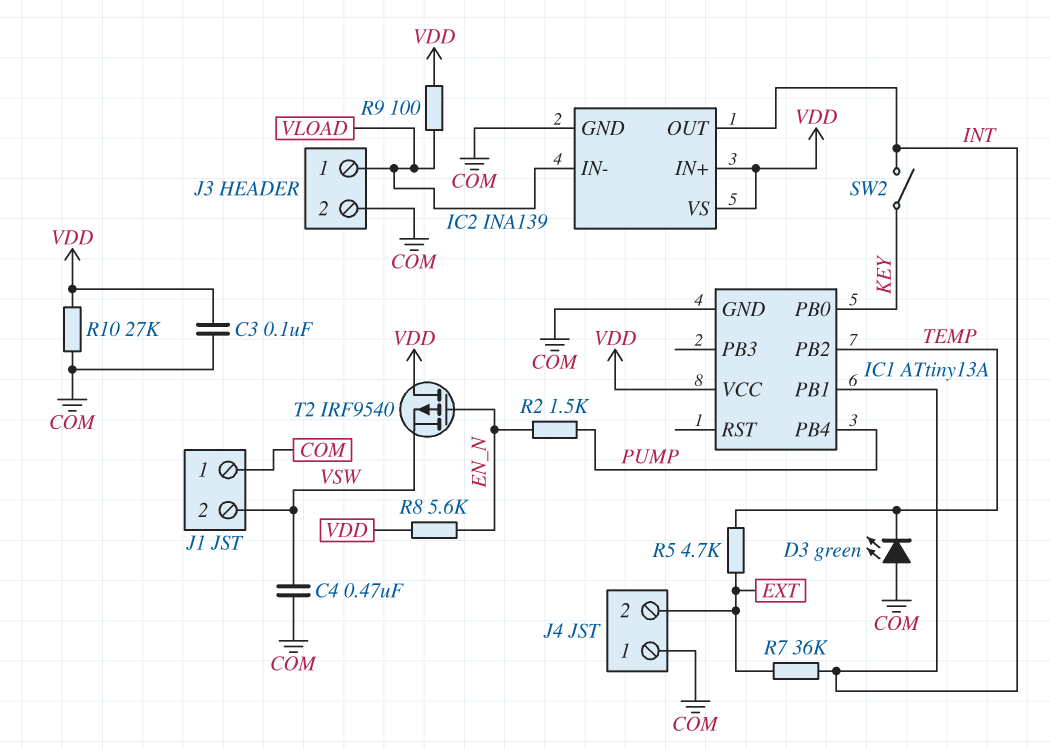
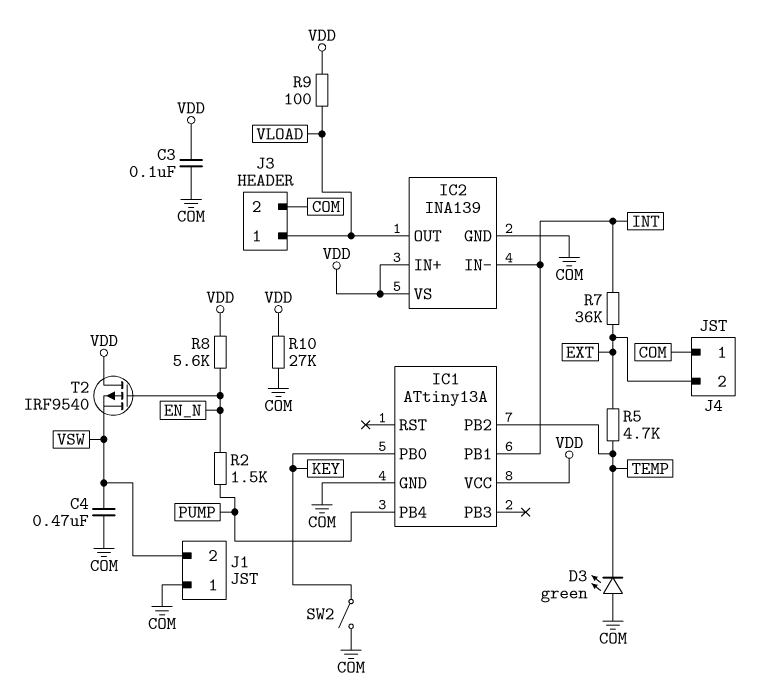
IC2 pin IN-: VLOAD -> INT
IC2 pin OUT: INT -> VLOAD
SW2: switch (INT, KEY) -> switch (COM, KEY)

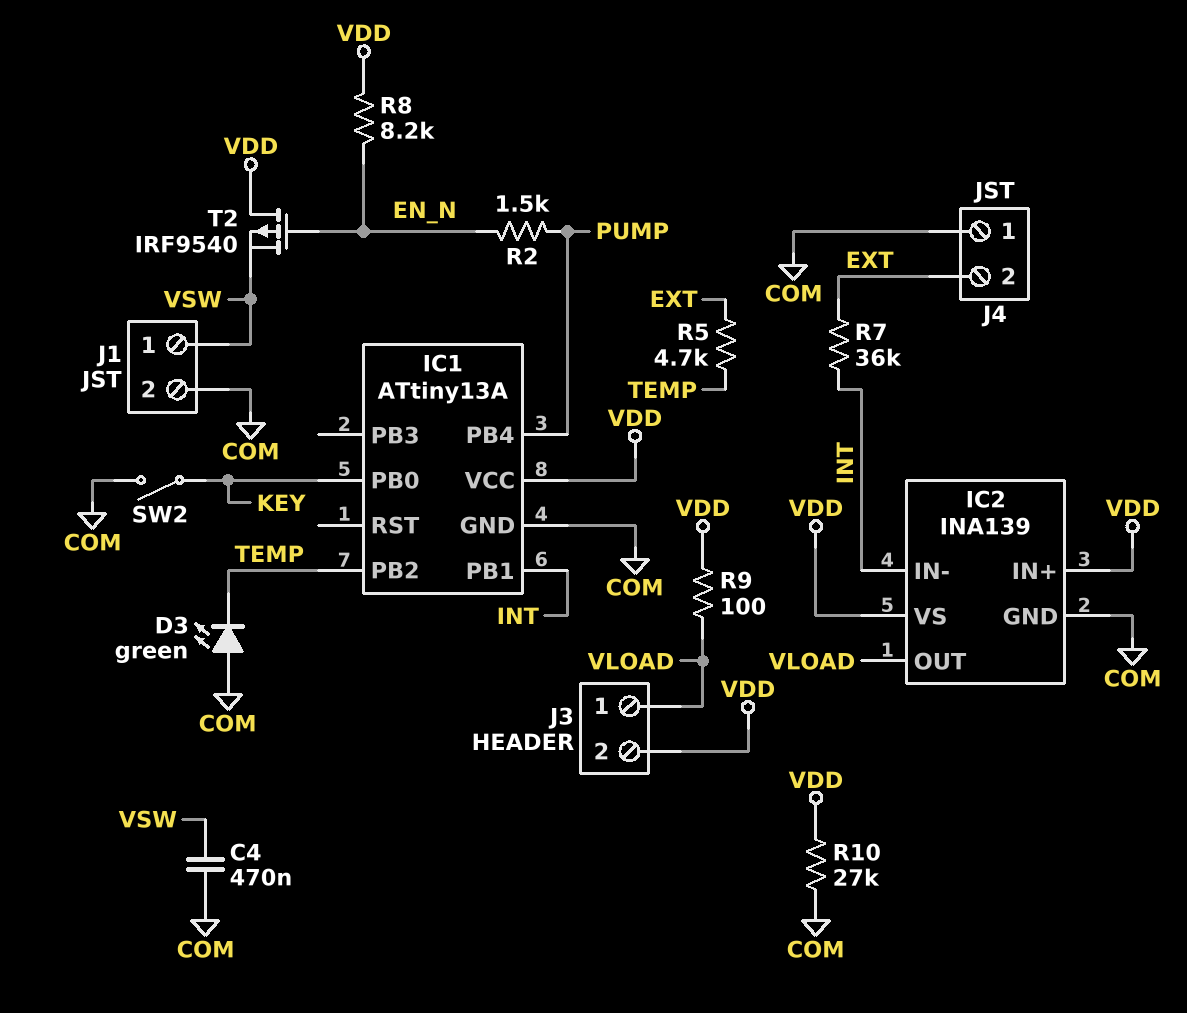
C3: 100nF (COM, VDD) -> none
J1 pin 1: COM -> VSW
J1 pin 2: VSW -> COM
J3 pin 2: COM -> VDD
R8: 5.6k (EN_N, VDD) -> 8.2k (EN_N, VDD)

